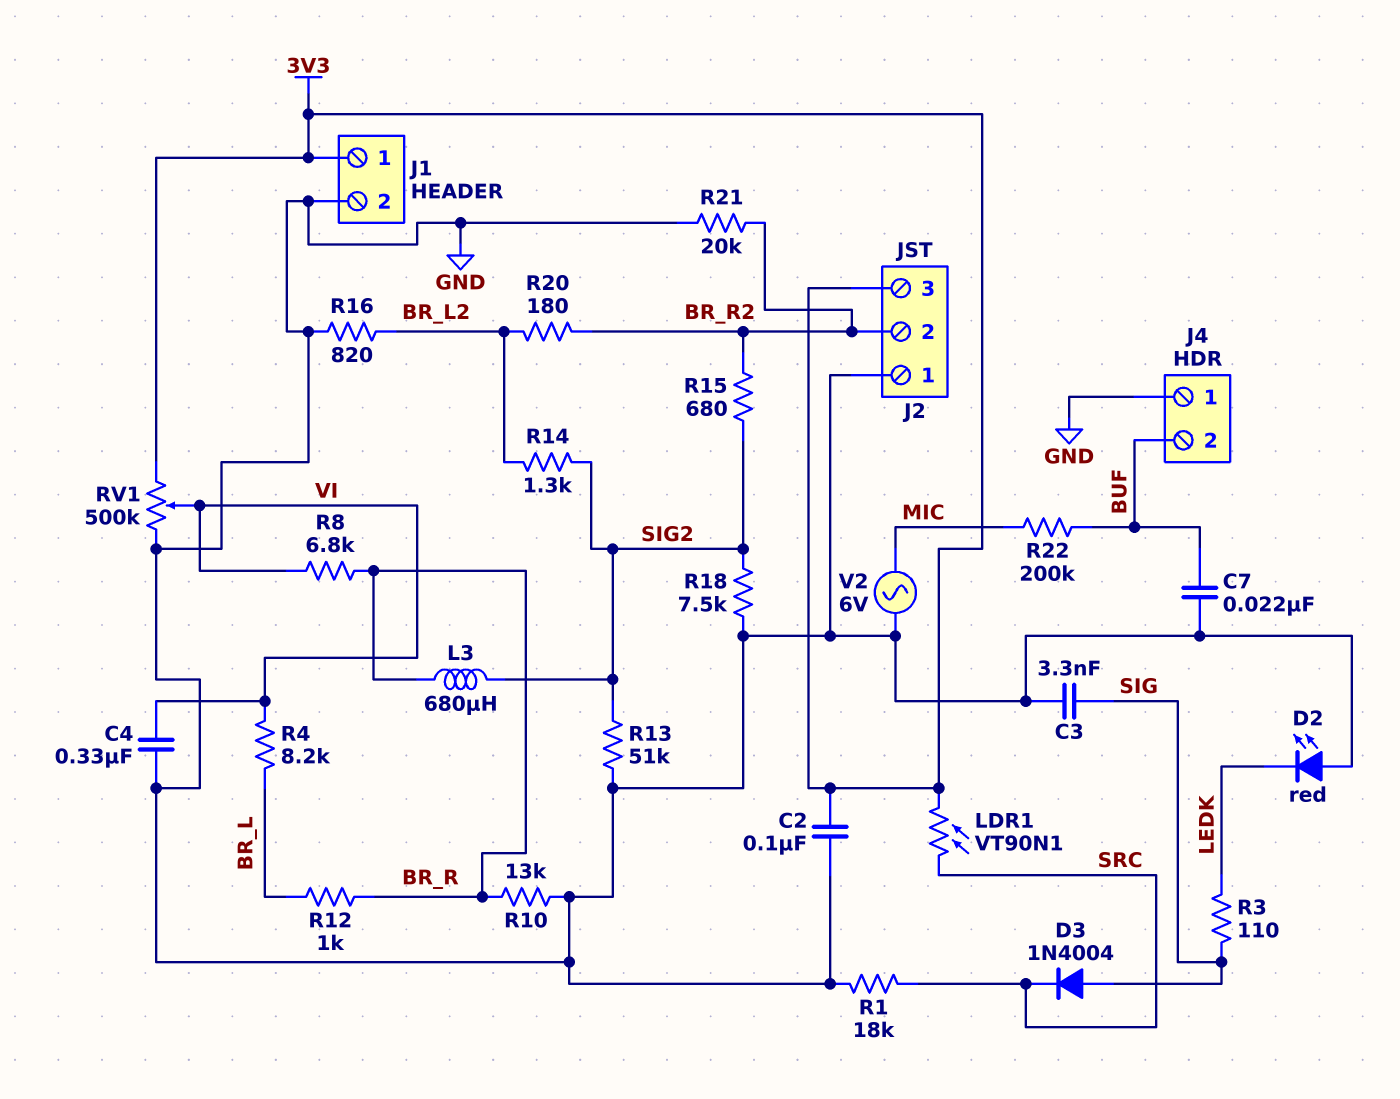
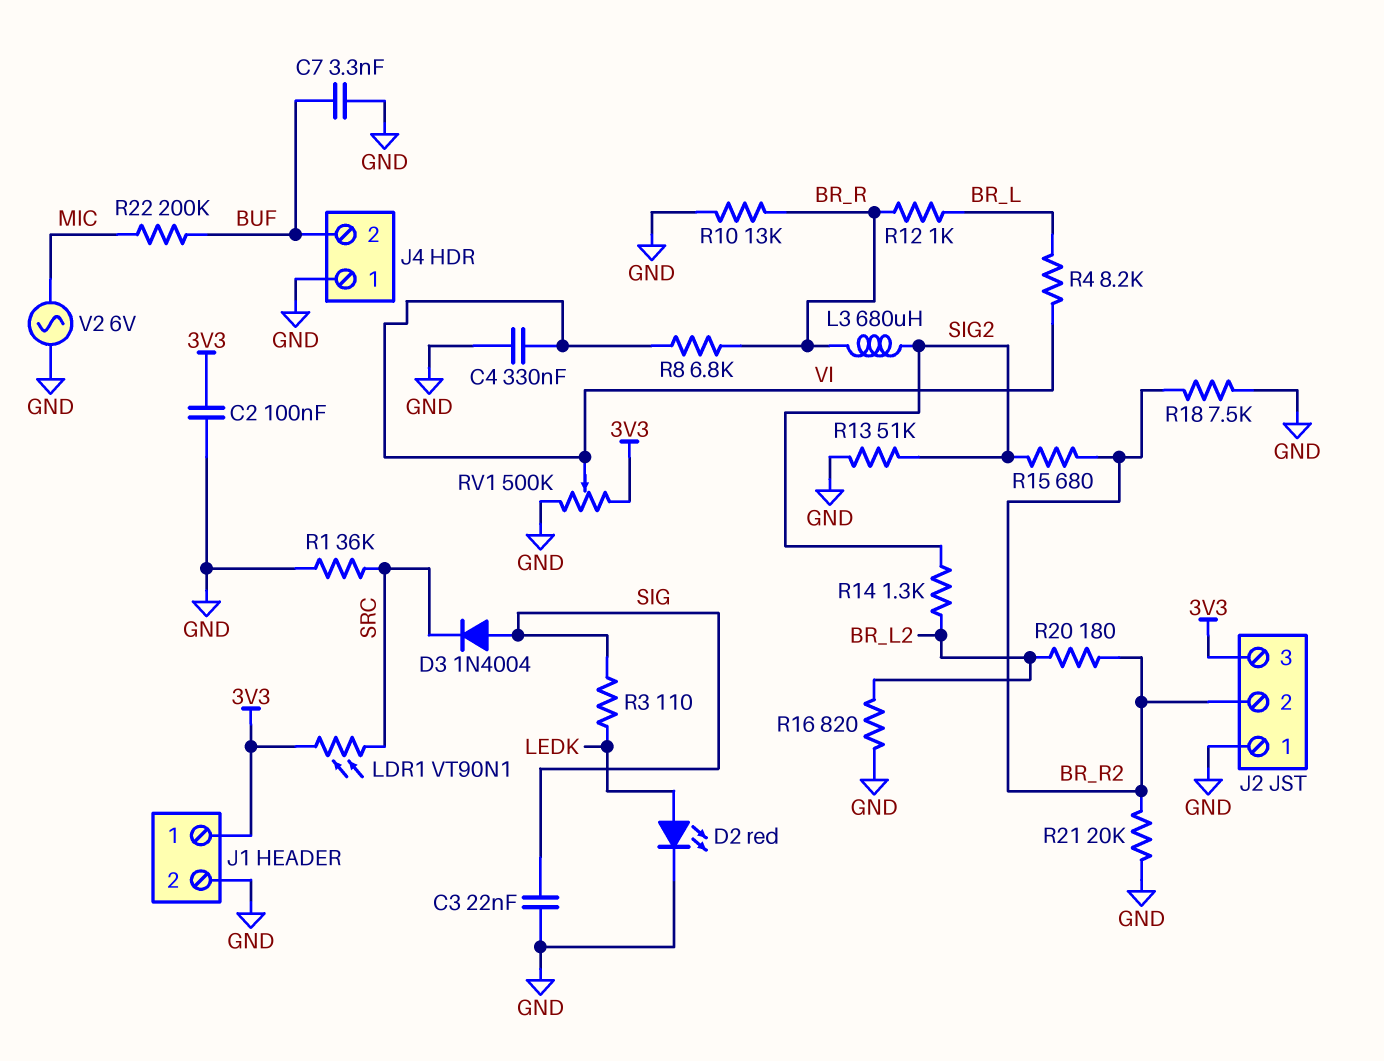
C3: 3.3nF (GND, SIG) -> 22nF (GND, SIG)
C7: 22nF (BUF, GND) -> 3.3nF (BUF, GND)
D2: LED red (A GND, K LEDK) -> LED red (A LEDK, K GND)
R1: 18k (GND, SRC) -> 36k (GND, SRC)
R18: 7.5k (GND, SIG2) -> 7.5k (BR_R2, GND)

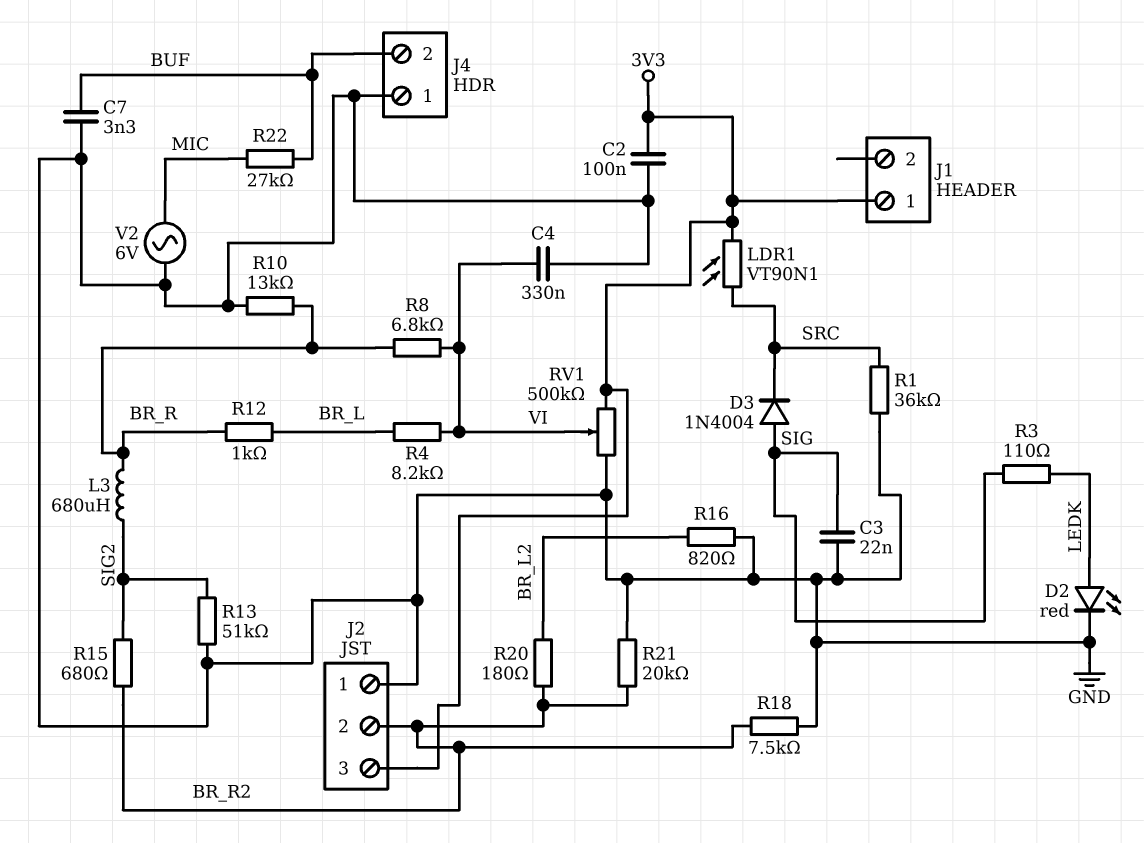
J1 pin 2: GND -> none
R14: 1.3k (BR_L2, SIG2) -> none
R22: 200k (BUF, MIC) -> 27k (BUF, MIC)

